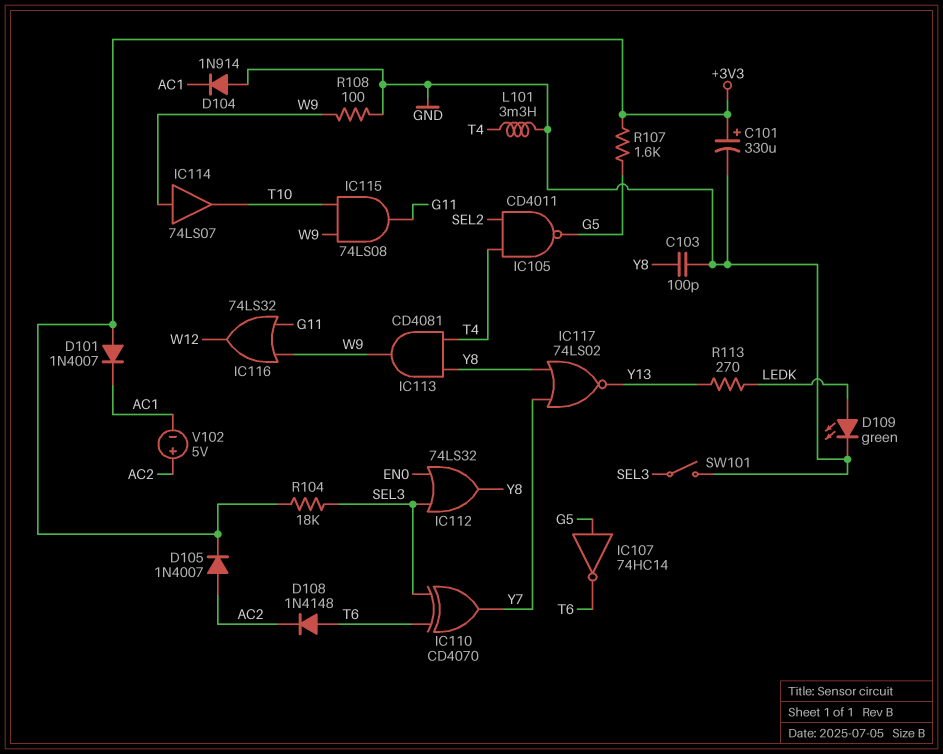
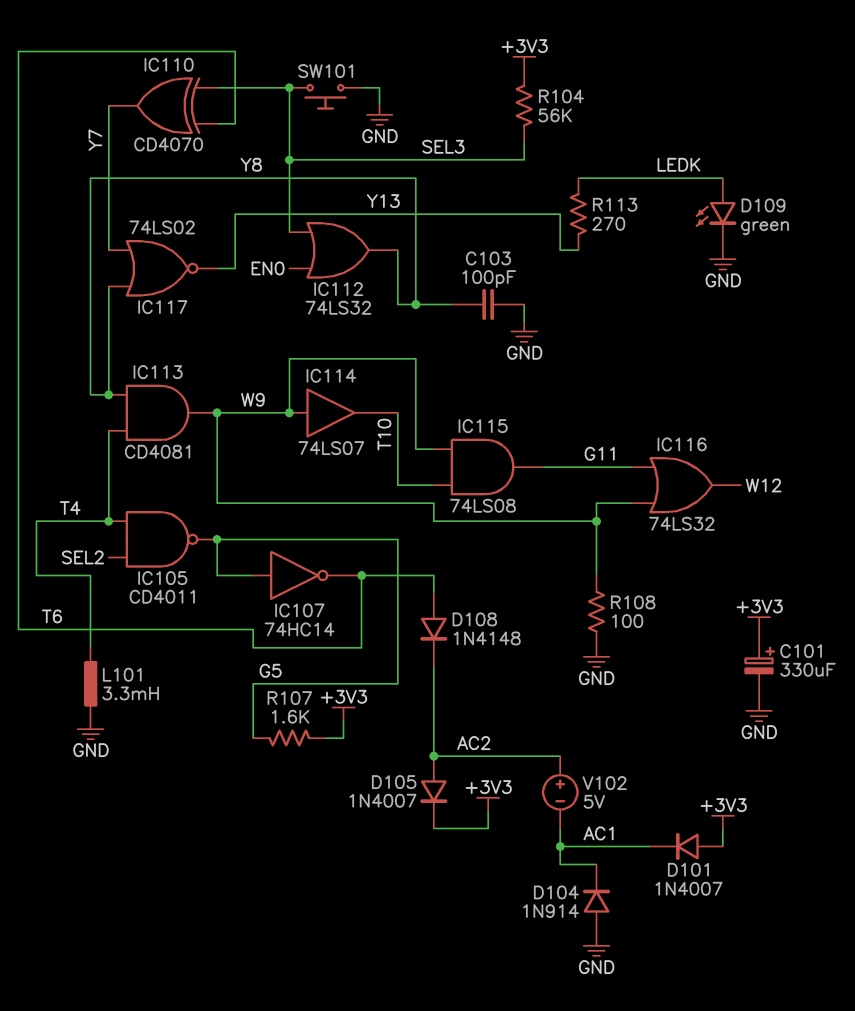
R104: 18k (+3V3, SEL3) -> 56k (+3V3, SEL3)
SW101: switch (GND, SEL3) -> button (GND, SEL3)

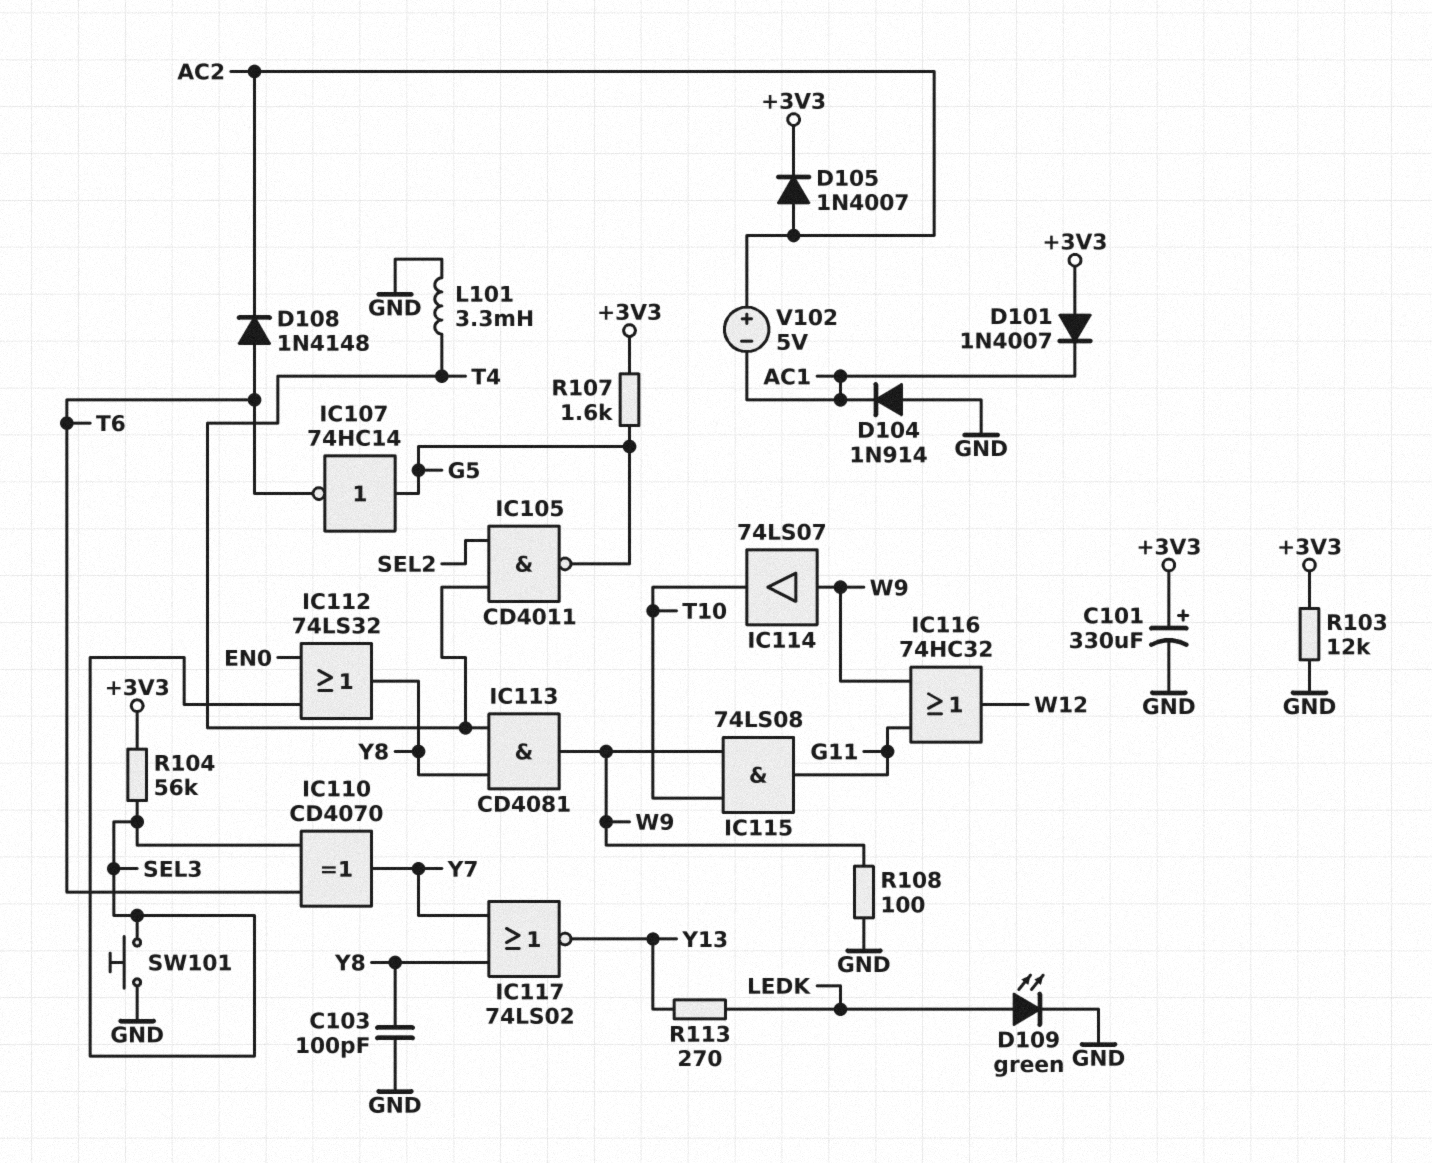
IC116: OR 74LS32 (in G11, in W9, out W12) -> OR 74HC32 (in G11, in W9, out W12)
R103: none -> 12k (+3V3, GND)

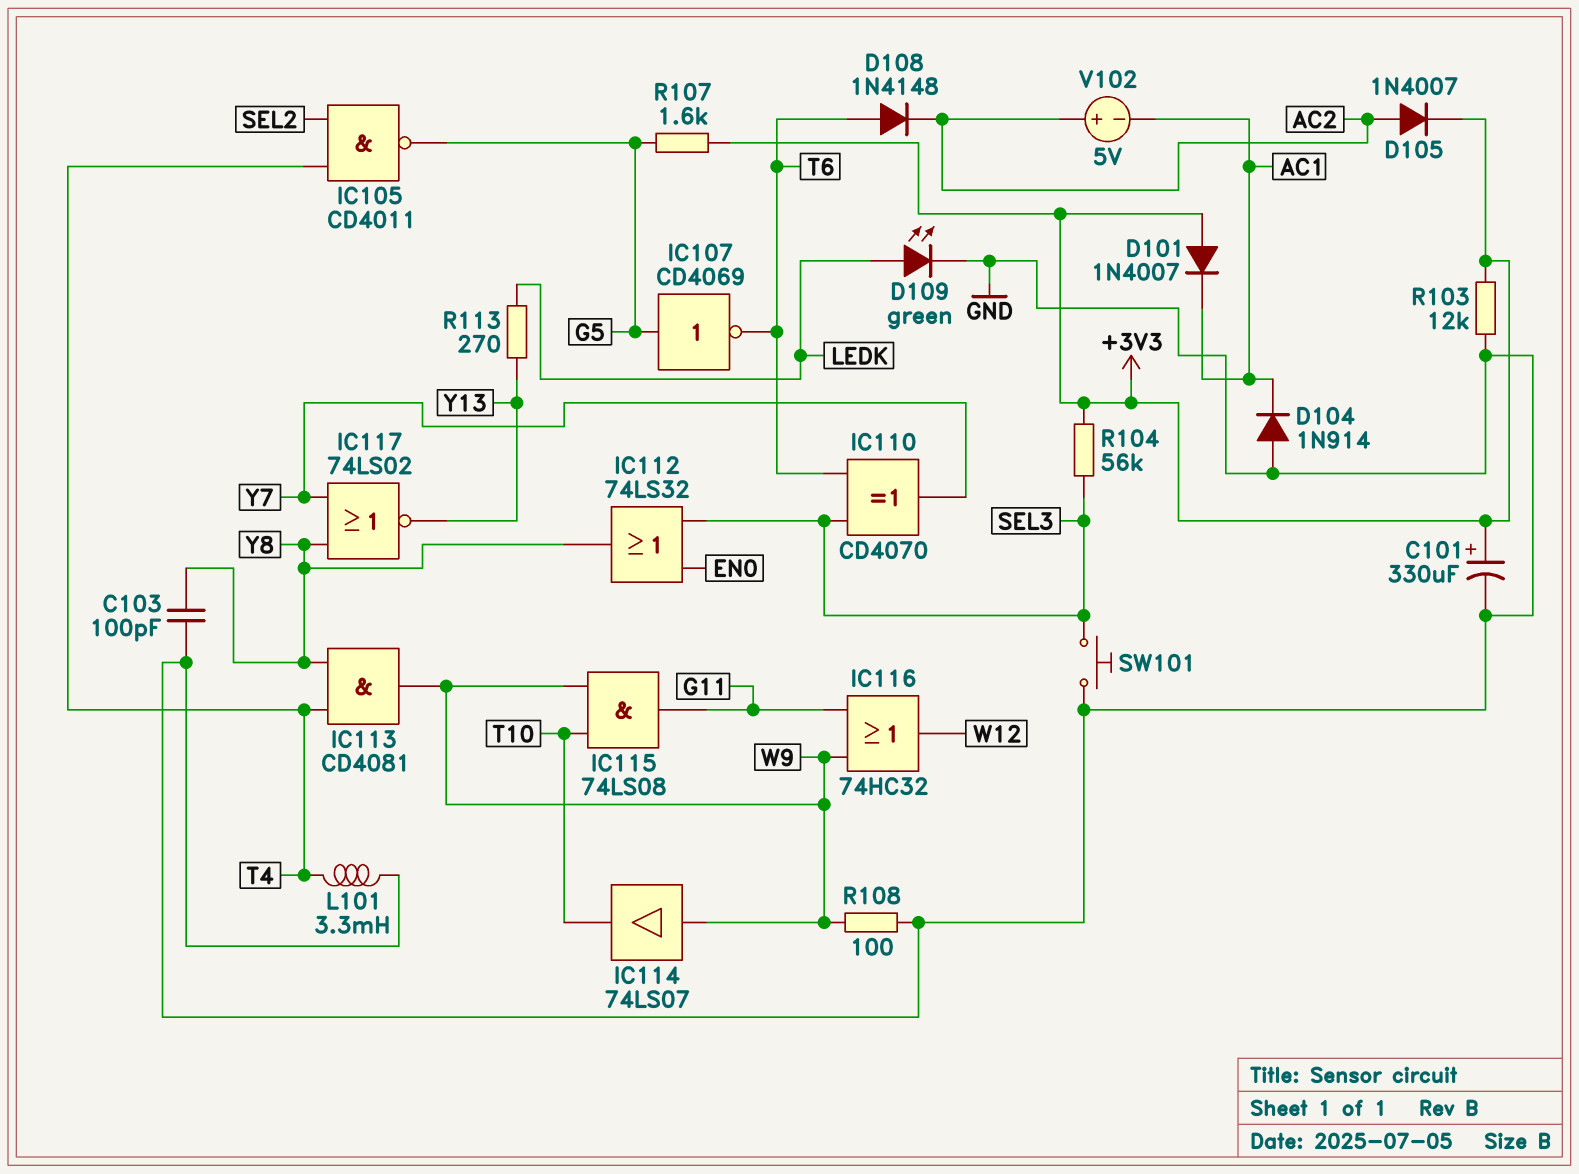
IC107: NOT 74HC14 (in G5, out T6) -> NOT CD4069 (in G5, out T6)

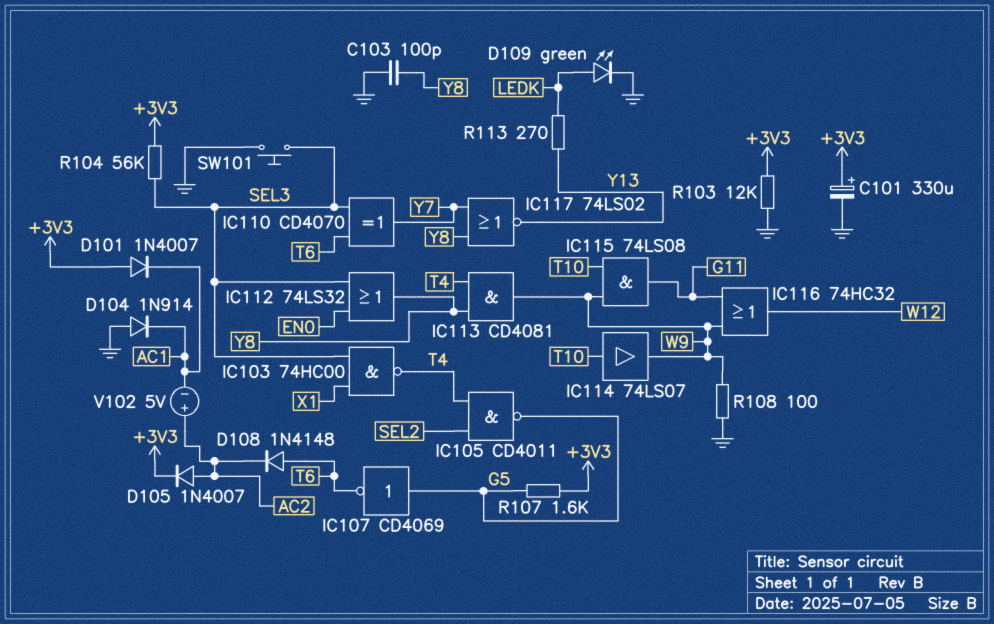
IC103: none -> NAND 74HC00 (in SEL3, in X1, out T4)
IC114: buffer 74LS07 (in W9, out T10) -> buffer 74LS07 (in T10, out W9)
L101: 3.3mH (GND, T4) -> none

